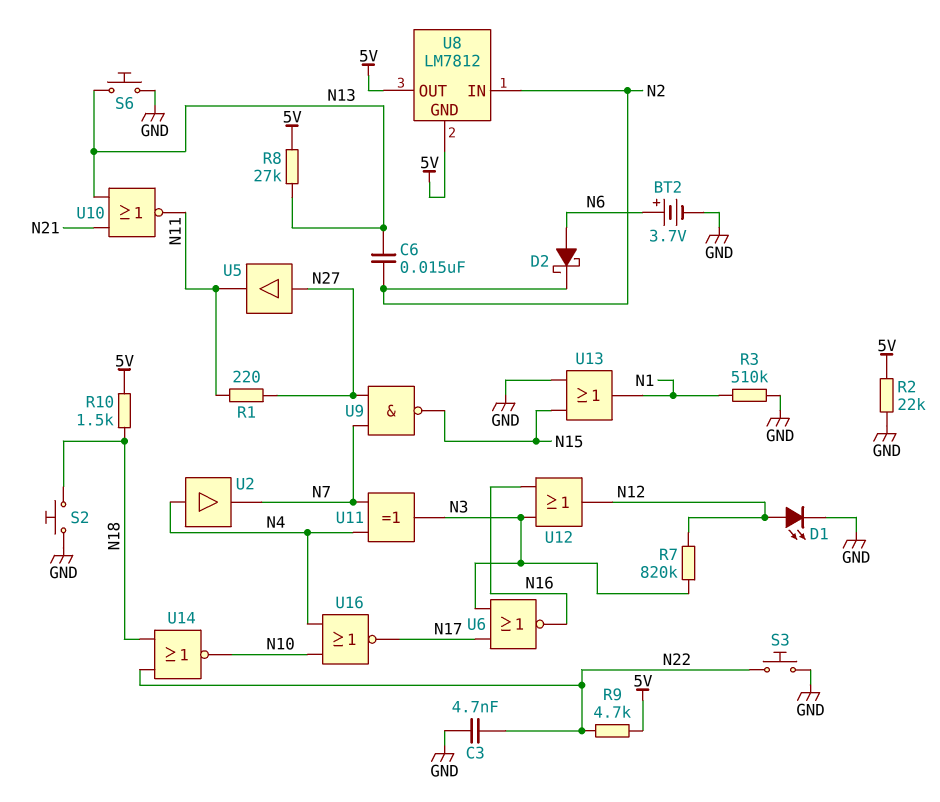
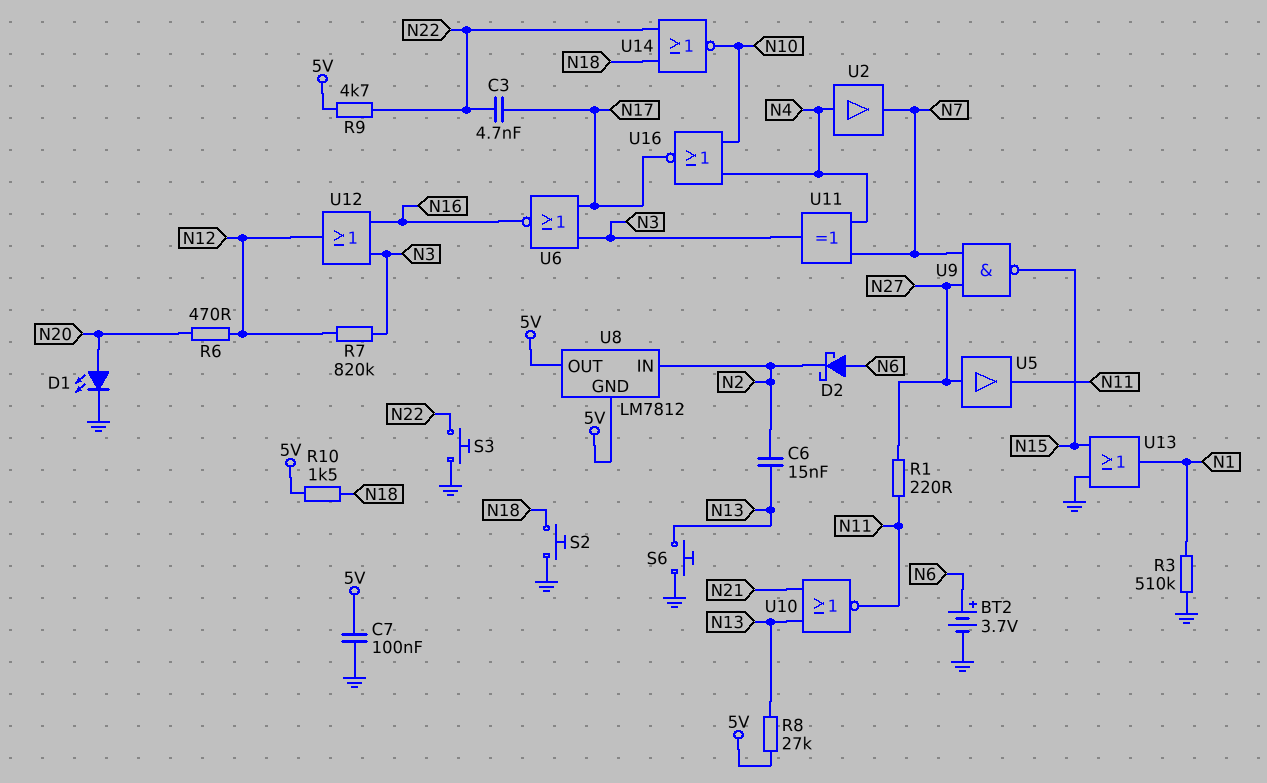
C3: 4.7nF (GND, N22) -> 4.7nF (N17, N22)
C7: none -> 100nF (5V, GND)
D1: LED (A N12, K GND) -> LED (A N20, K GND)
R2: 22k (5V, GND) -> none
R6: none -> 470 (N12, N20)

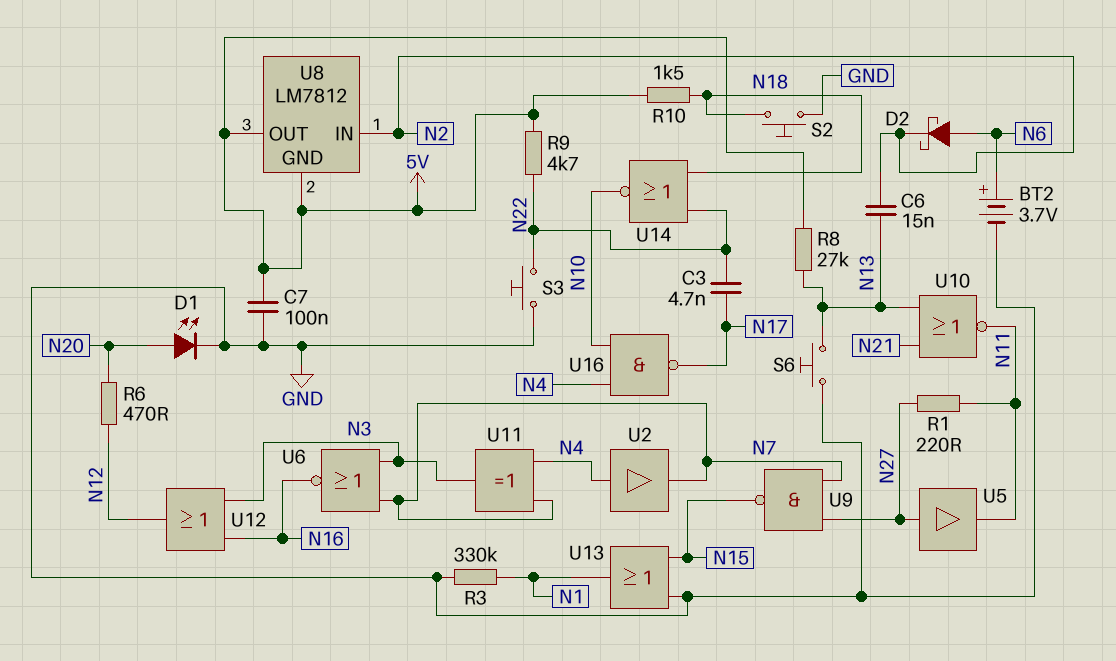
R3: 510k (GND, N1) -> 330k (GND, N1)
R7: 820k (N3, N12) -> none
U6: NOR (in N3, in N17, out N16) -> NOR (in N3, in N7, out N16)
U16: NOR (in N4, in N10, out N17) -> NAND (in N4, in N10, out N17)

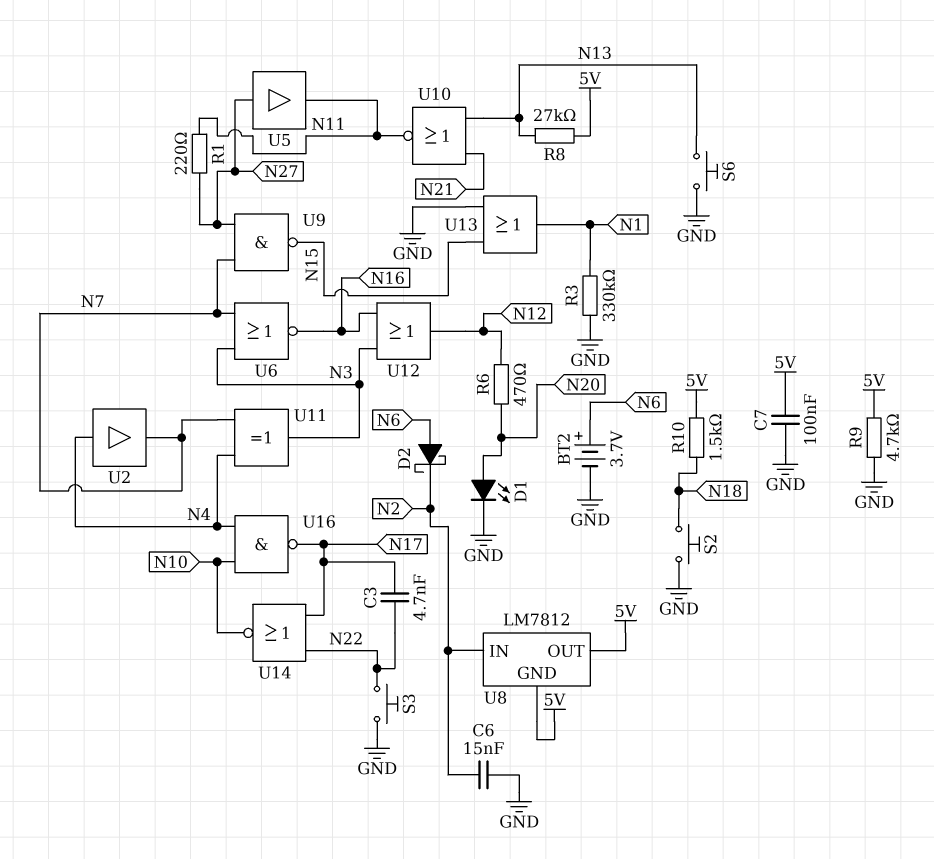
C6: 15nF (N2, N13) -> 15nF (GND, N2)
R9: 4.7k (5V, N22) -> 4.7k (5V, GND)
U14: NOR (in N18, in N22, out N10) -> NOR (in N17, in N22, out N10)

